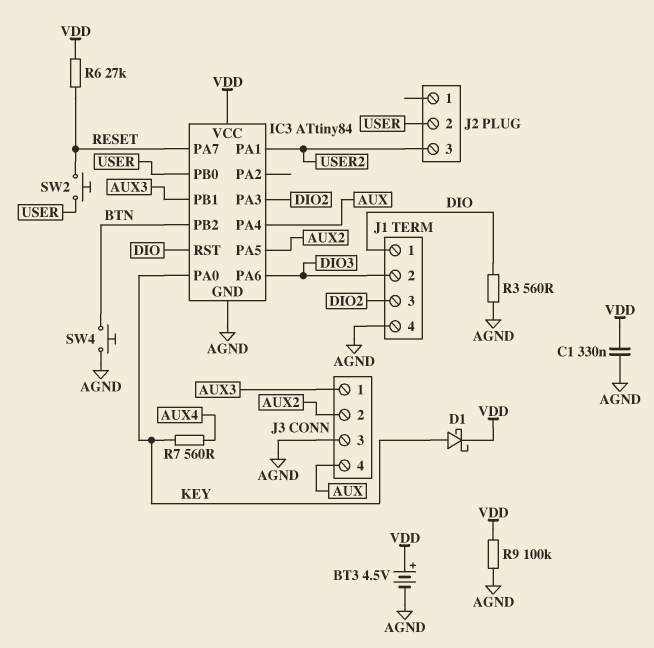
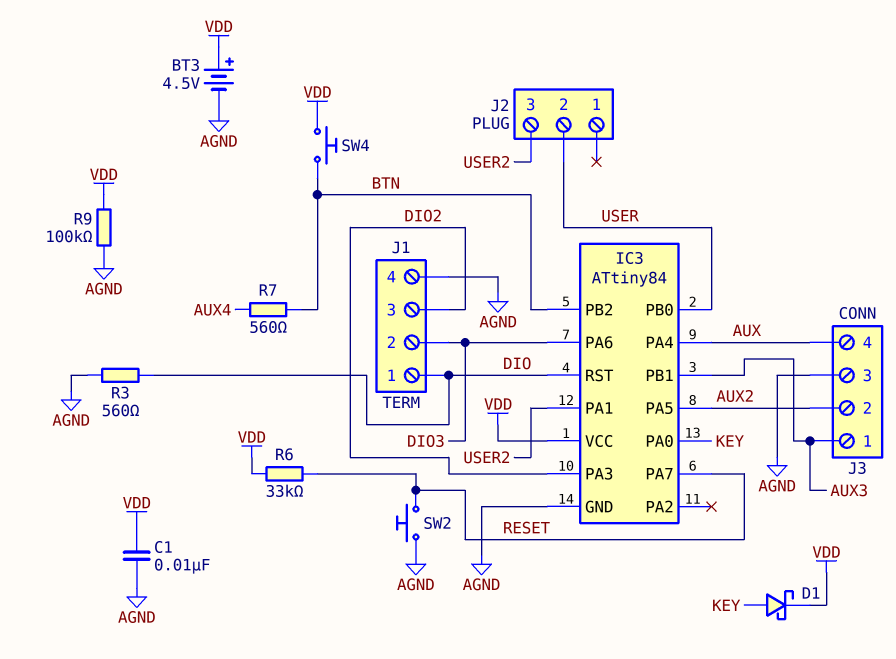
C1: 330nF (AGND, VDD) -> 10nF (AGND, VDD)
R6: 27k (RESET, VDD) -> 33k (RESET, VDD)
R7: 560 (AUX4, KEY) -> 560 (AUX4, BTN)
SW2: button (RESET, USER) -> button (AGND, RESET)
SW4: button (AGND, BTN) -> button (BTN, VDD)

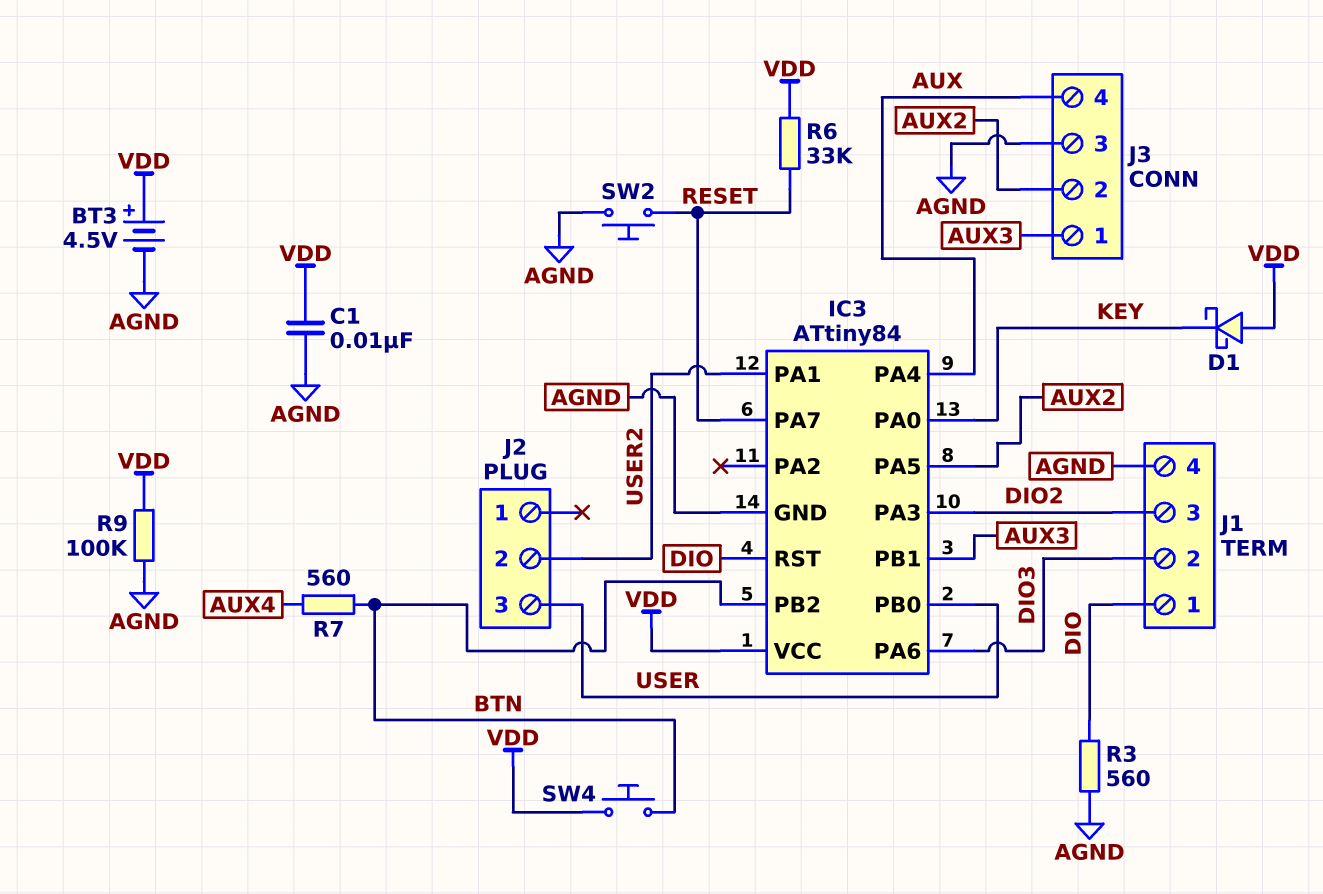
D1: schottky (A KEY, K VDD) -> schottky (A VDD, K KEY)
J2 pin 2: USER -> USER2
J2 pin 3: USER2 -> USER

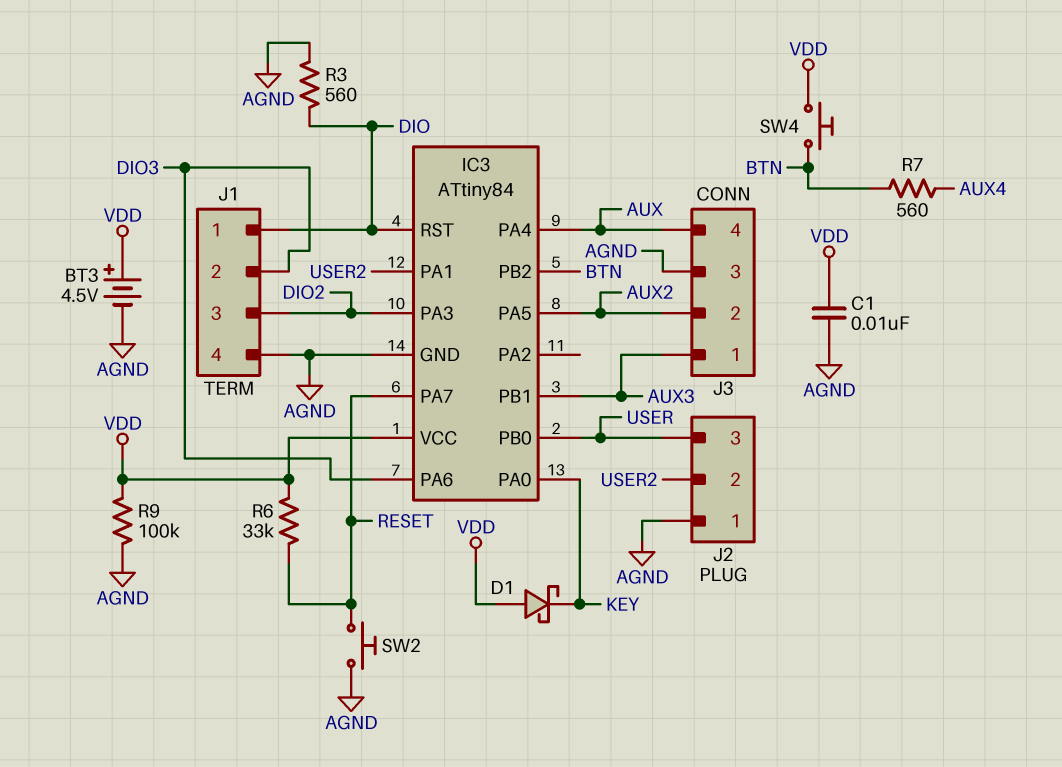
J2 pin 1: none -> AGND

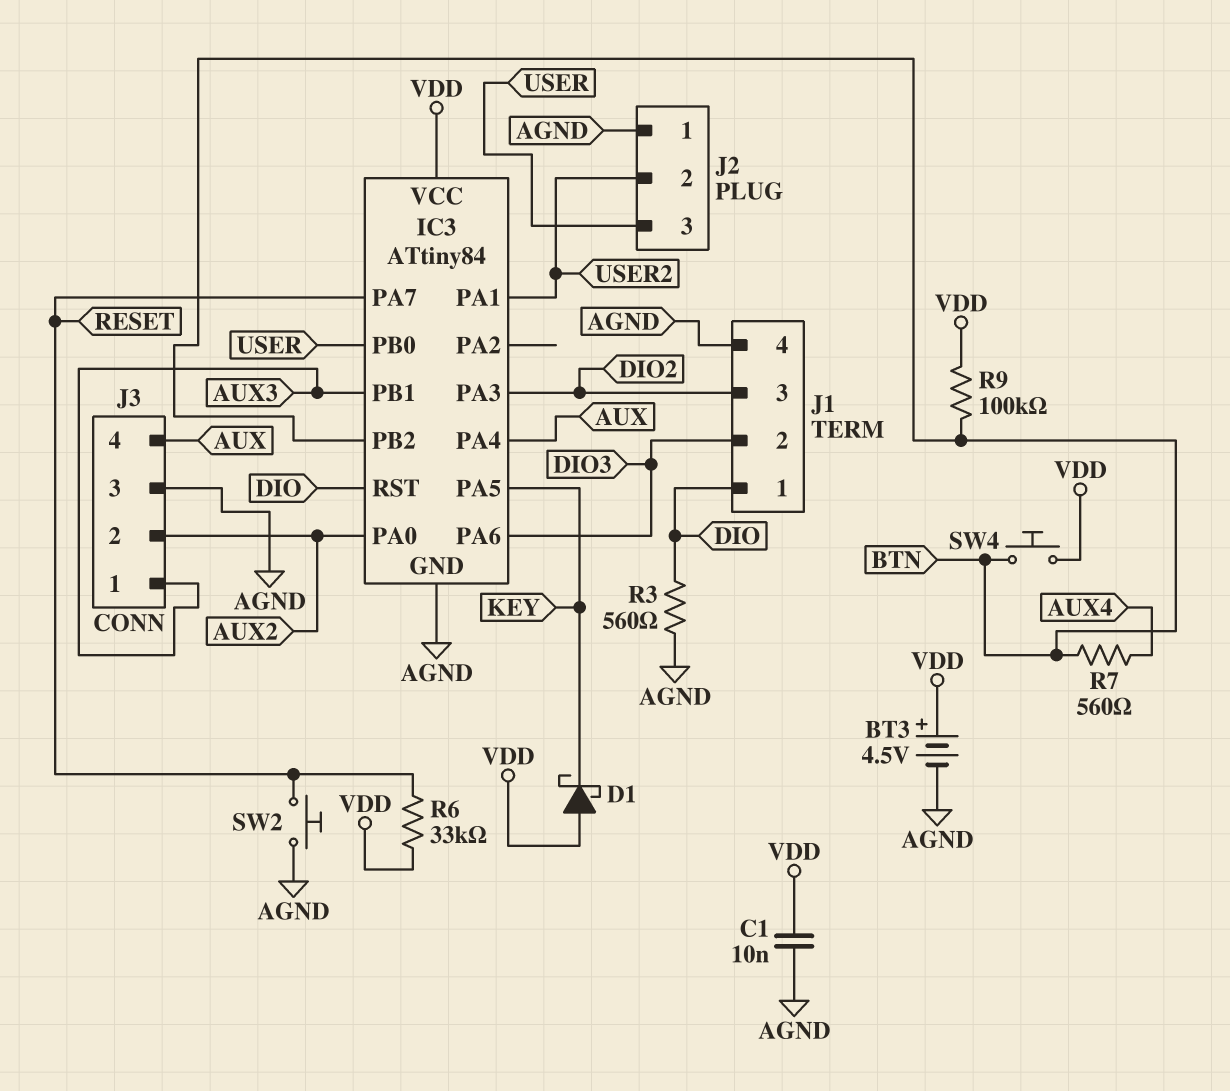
IC3 pin PA0: KEY -> AUX2
IC3 pin PA5: AUX2 -> KEY
R9: 100k (AGND, VDD) -> 100k (BTN, VDD)

